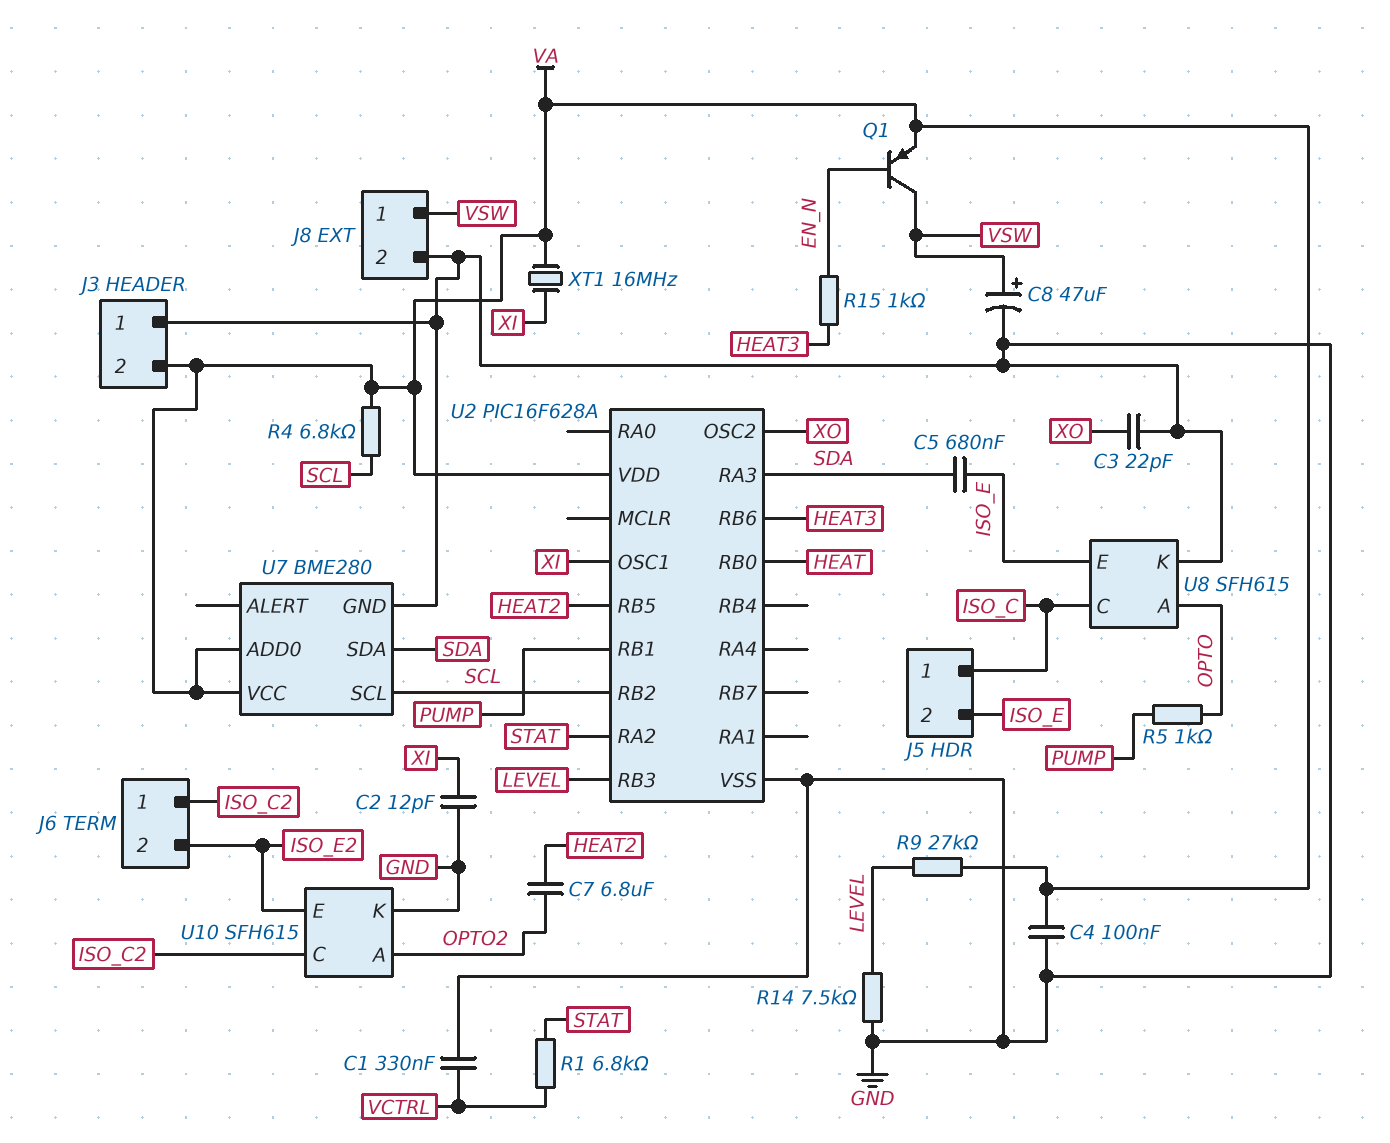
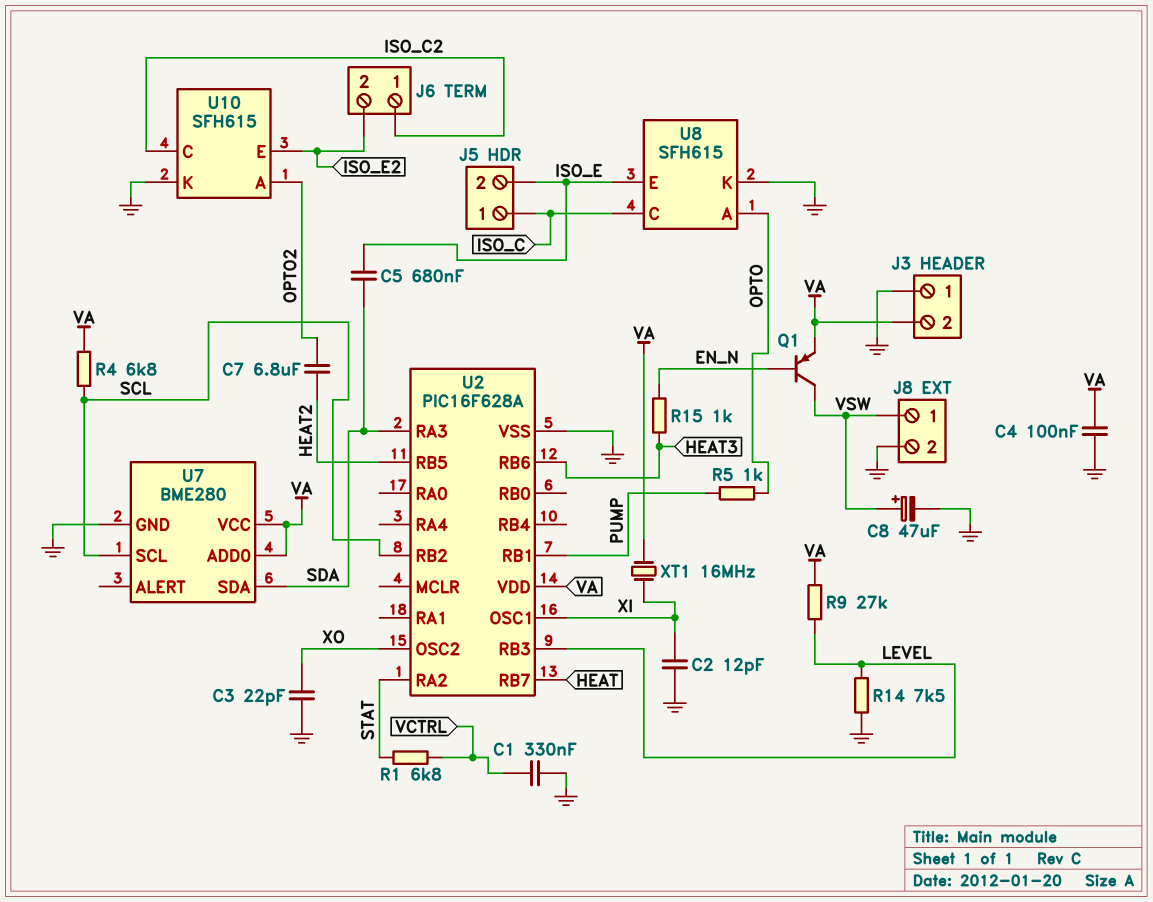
U2 pin RB0: HEAT -> none
U2 pin RB7: none -> HEAT

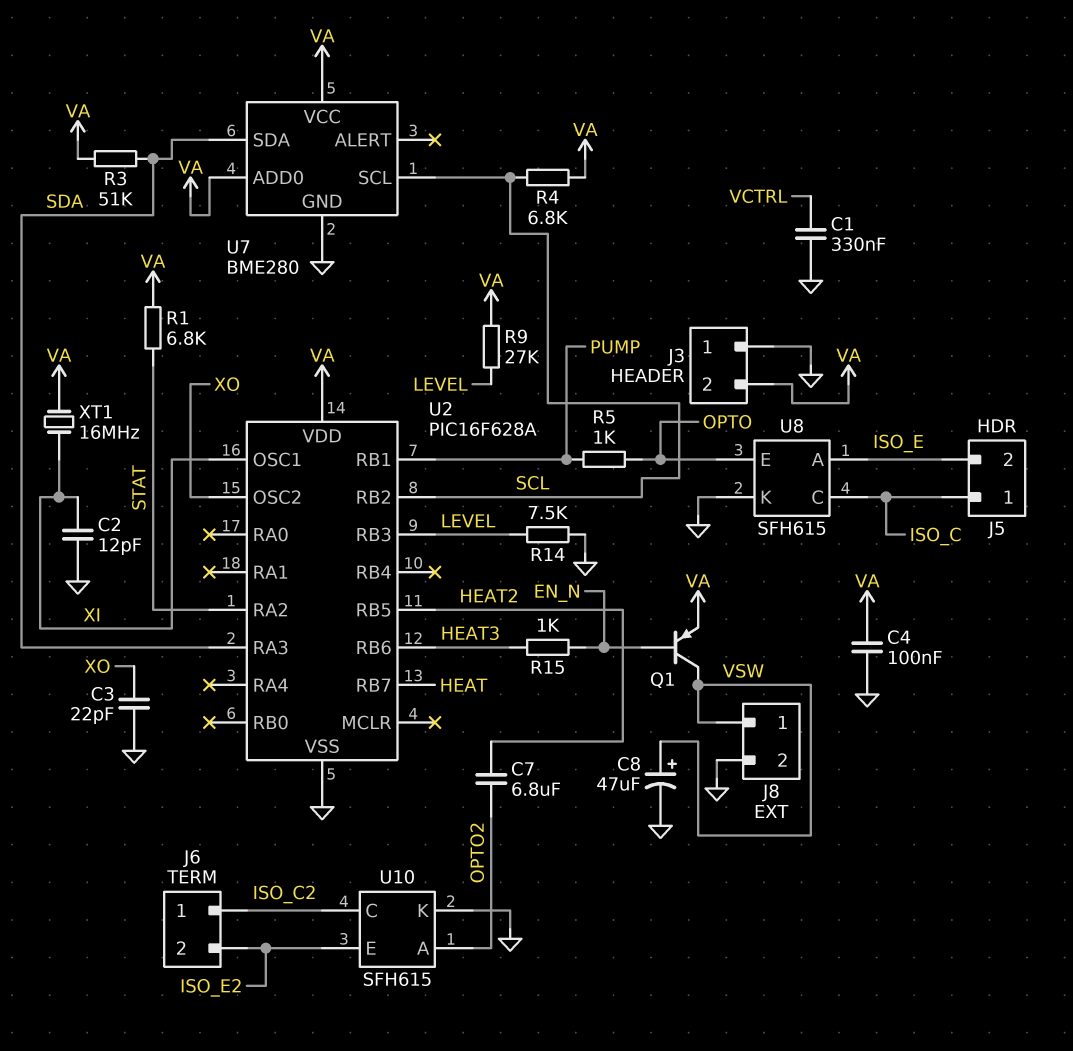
C5: 680nF (ISO_E, SDA) -> none
R1: 6.8k (STAT, VCTRL) -> 6.8k (STAT, VA)
R3: none -> 51k (SDA, VA)
U8 pin A: OPTO -> ISO_E
U8 pin E: ISO_E -> OPTO

